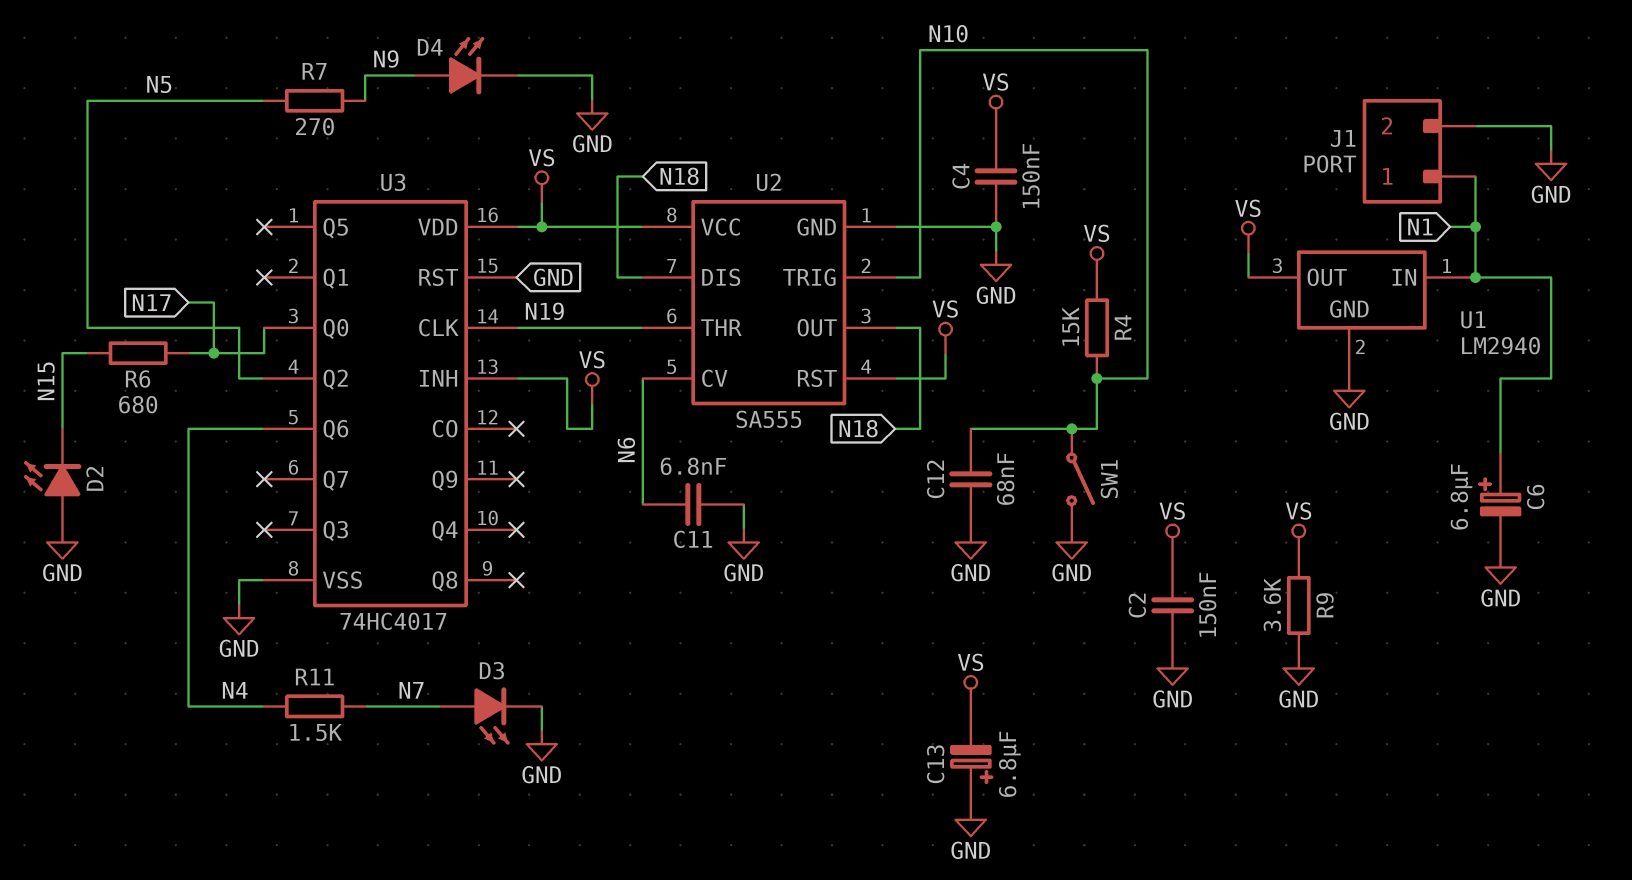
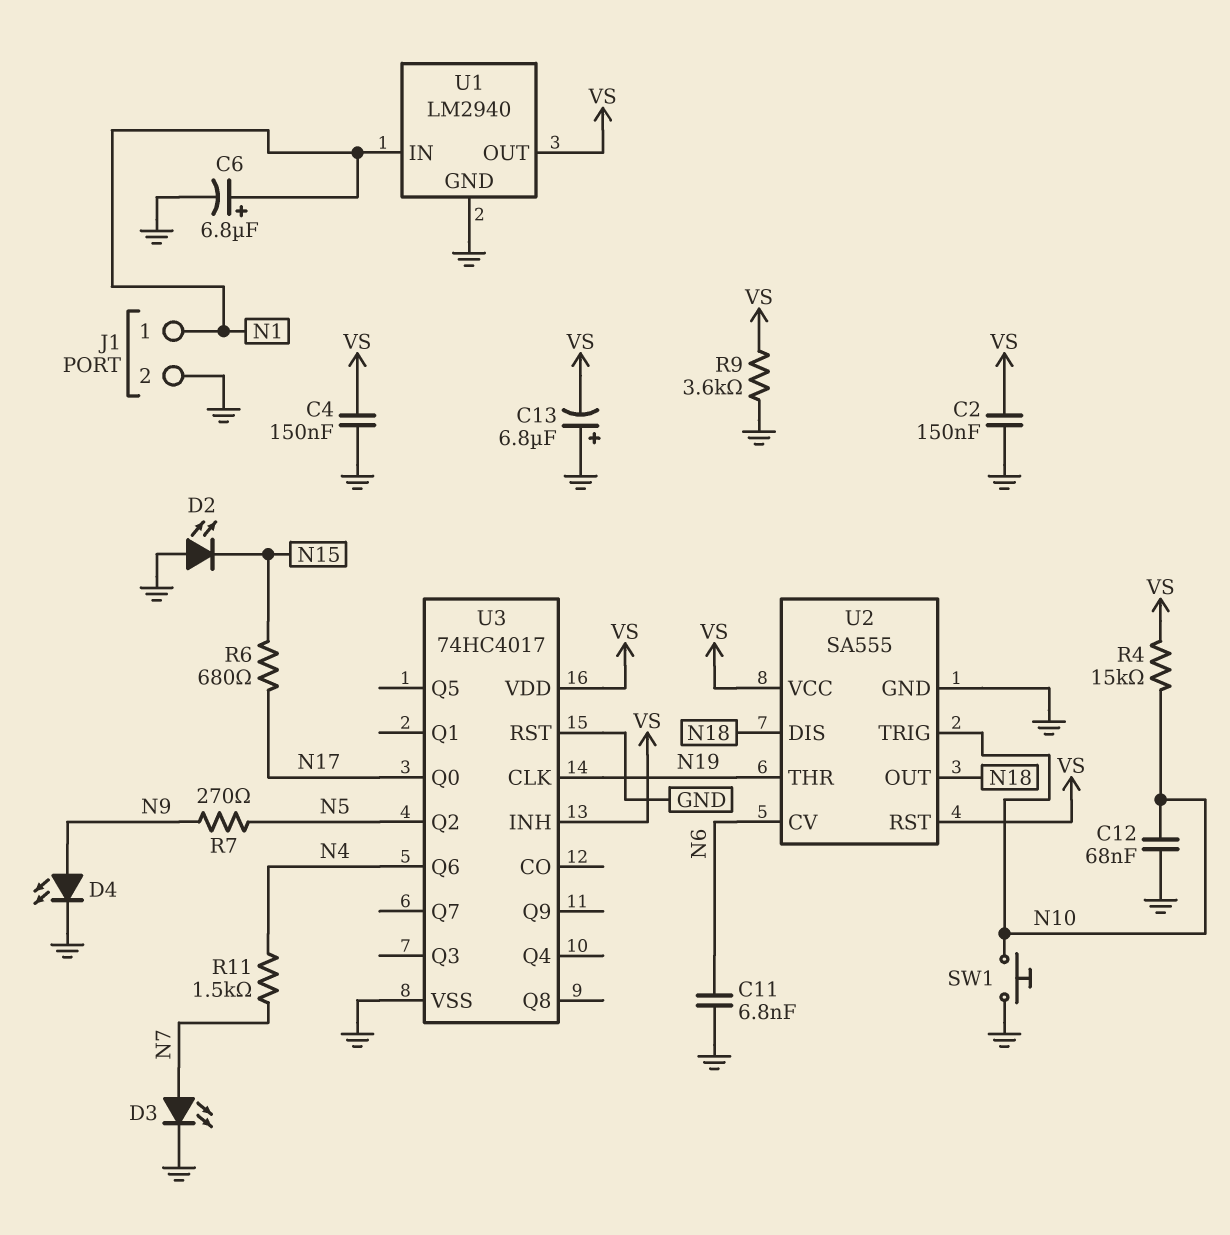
SW1: switch (GND, N10) -> button (GND, N10)

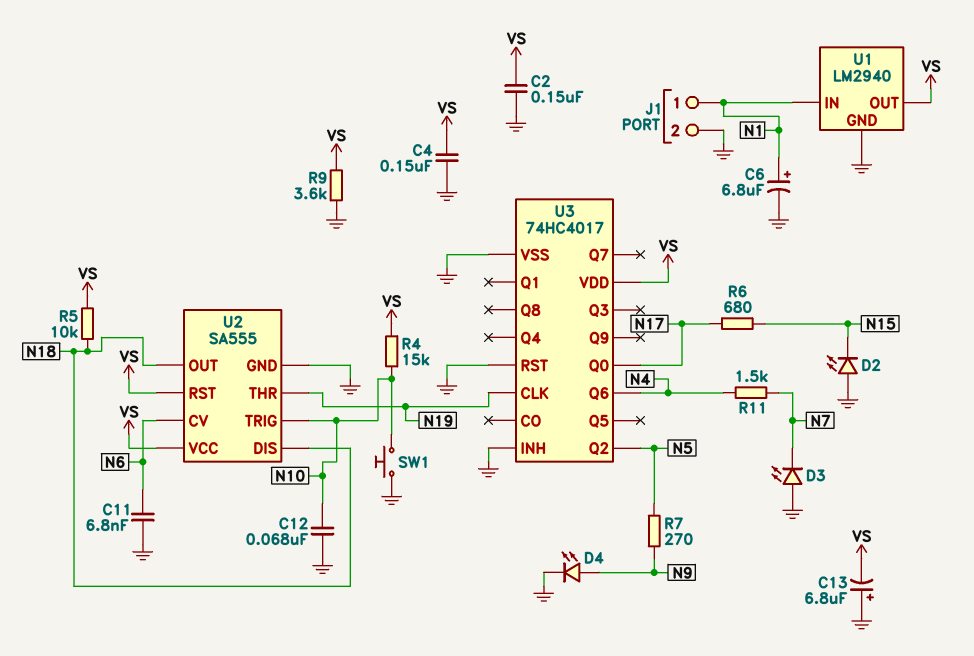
D3: LED (A N7, K GND) -> LED (A GND, K N7)
R5: none -> 10k (N18, VS)
U3 pin INH: VS -> GND

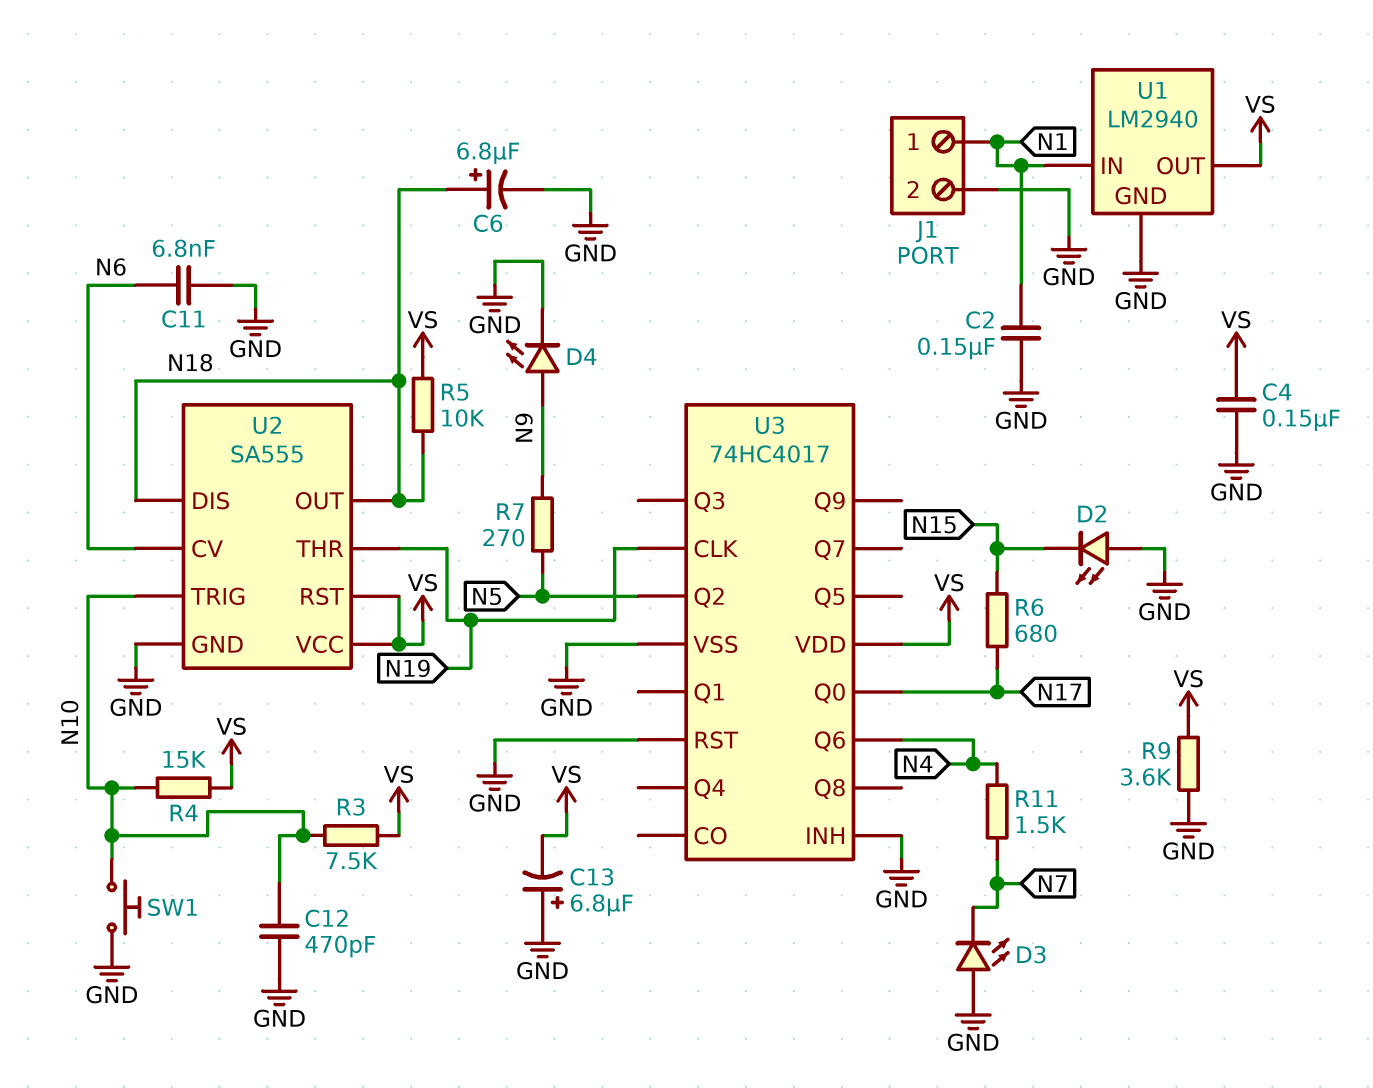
C2: 150nF (GND, VS) -> 150nF (GND, N1)
C6: 6.8uF (plus N1, minus GND) -> 6.8uF (plus N18, minus GND)
C12: 68nF (GND, N10) -> 470pF (GND, N10)
R3: none -> 7.5k (N10, VS)

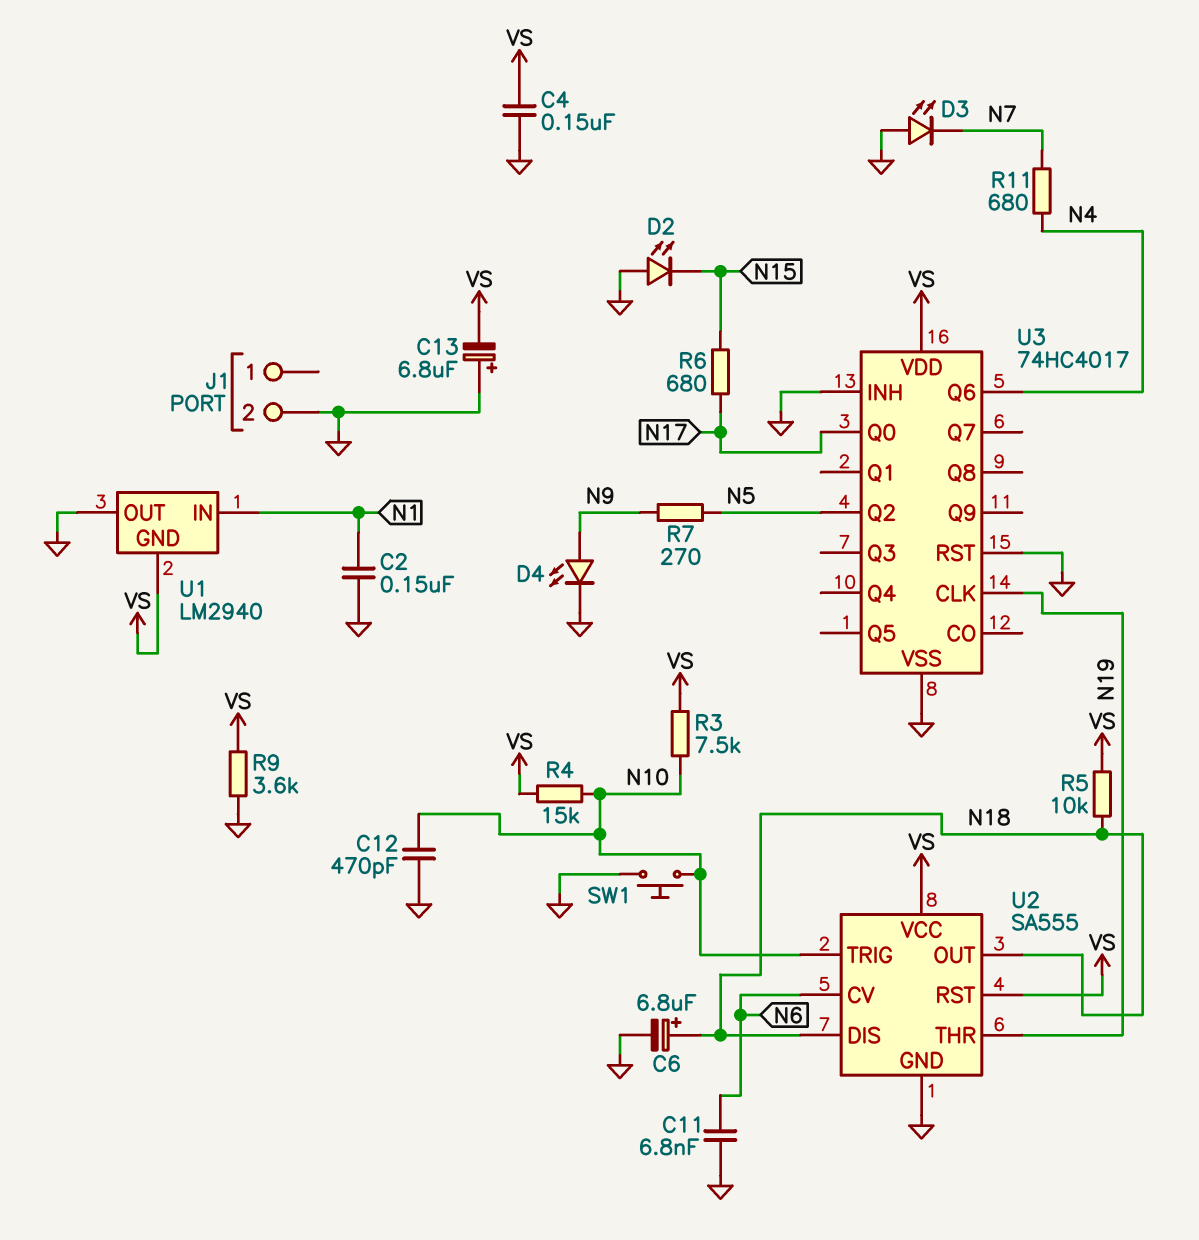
J1 pin 1: N1 -> none
R11: 1.5k (N4, N7) -> 680 (N4, N7)
U1 pin GND: GND -> VS
U1 pin OUT: VS -> GND

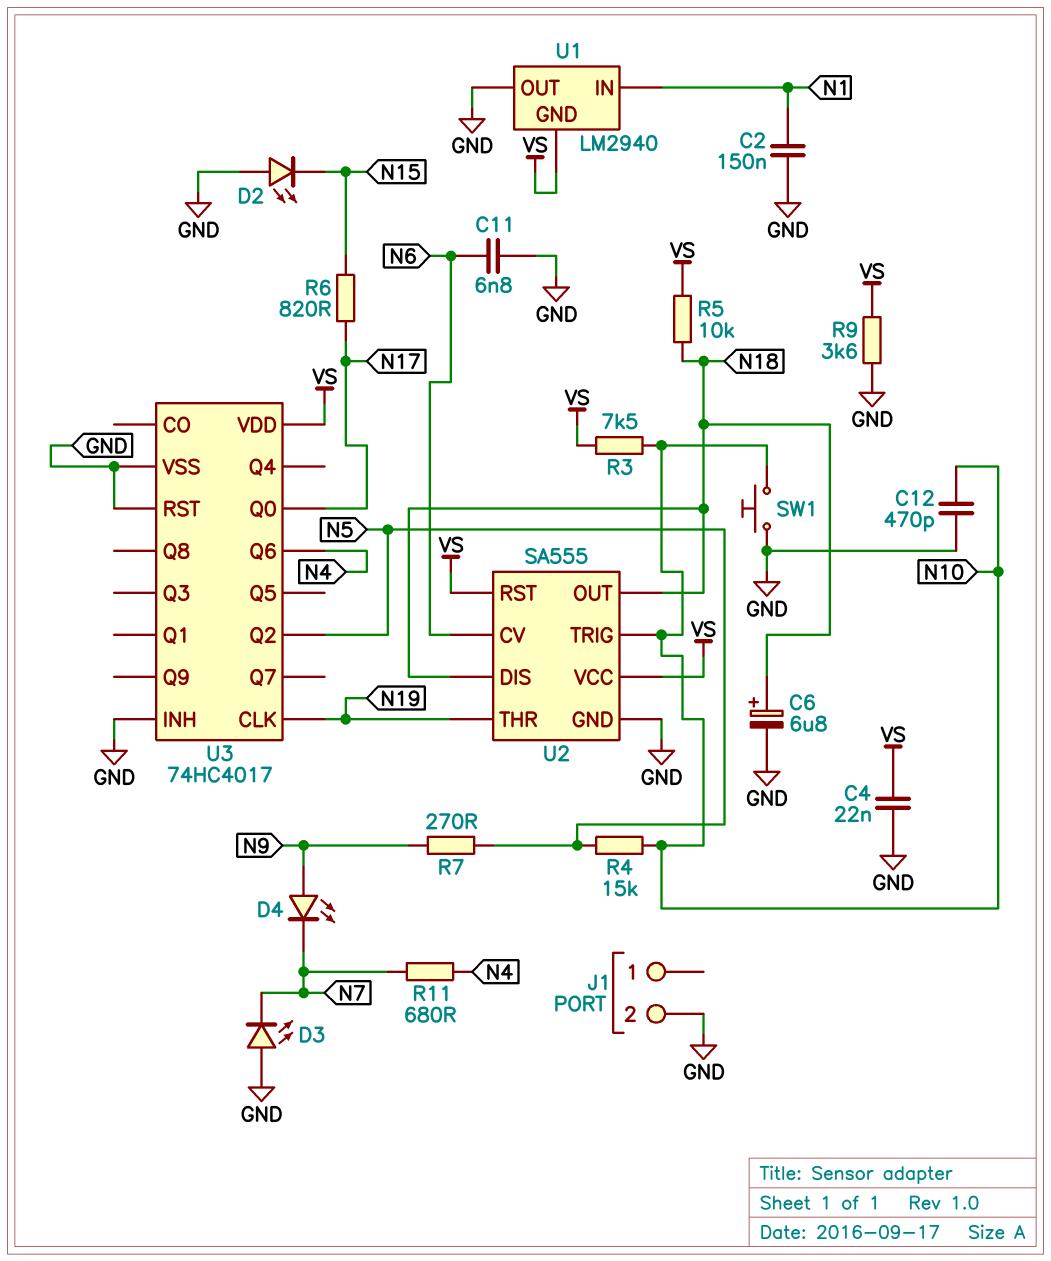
C4: 150nF (GND, VS) -> 22nF (GND, VS)
C13: 6.8uF (plus GND, minus VS) -> none
D4: LED (A N9, K GND) -> LED (A N9, K N7)
R4: 15k (N10, VS) -> 15k (N5, N10)
R6: 680 (N15, N17) -> 820 (N15, N17)

